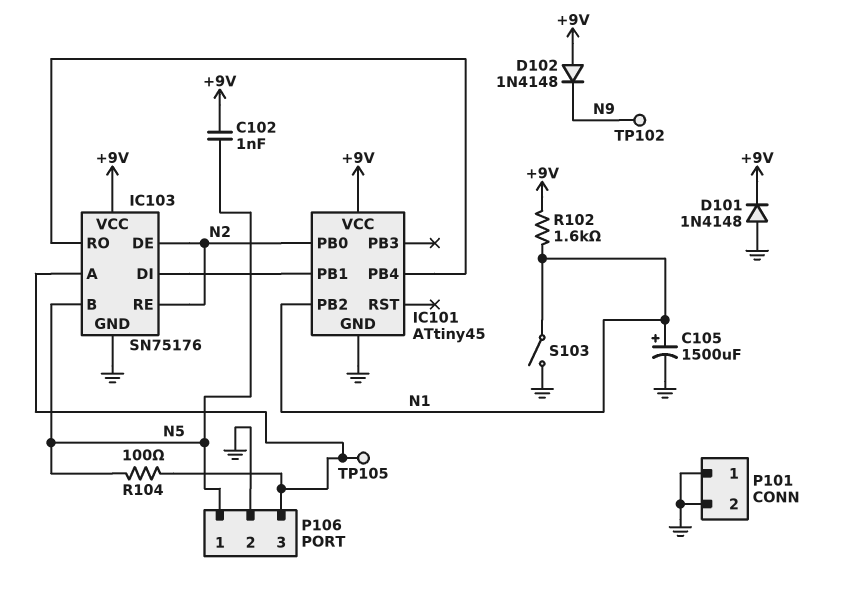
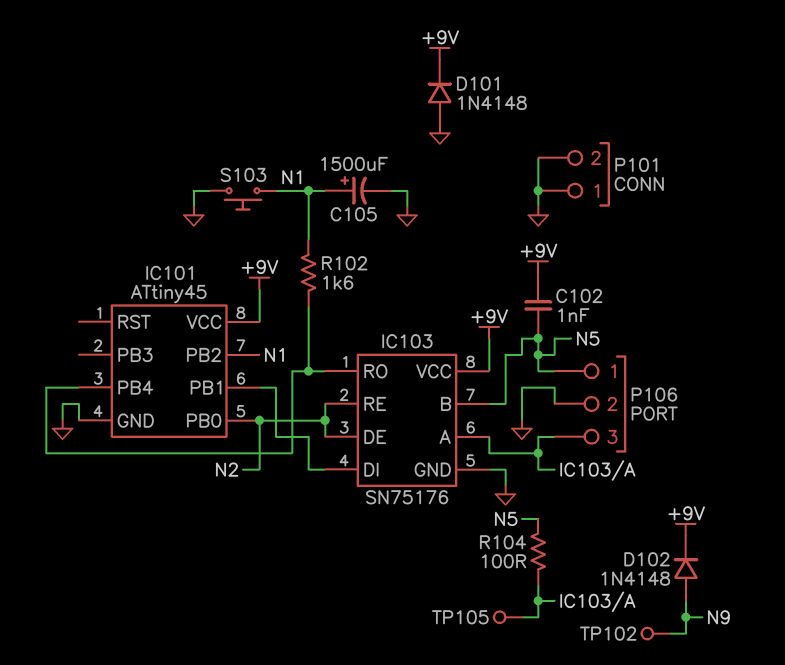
D102: diode 1N4148 (A +9V, K N9) -> diode 1N4148 (A N9, K +9V)
R102: 1.6k (+9V, N1) -> 1.6k (IC101/PB4, N1)
S103: switch (GND, N1) -> button (GND, N1)

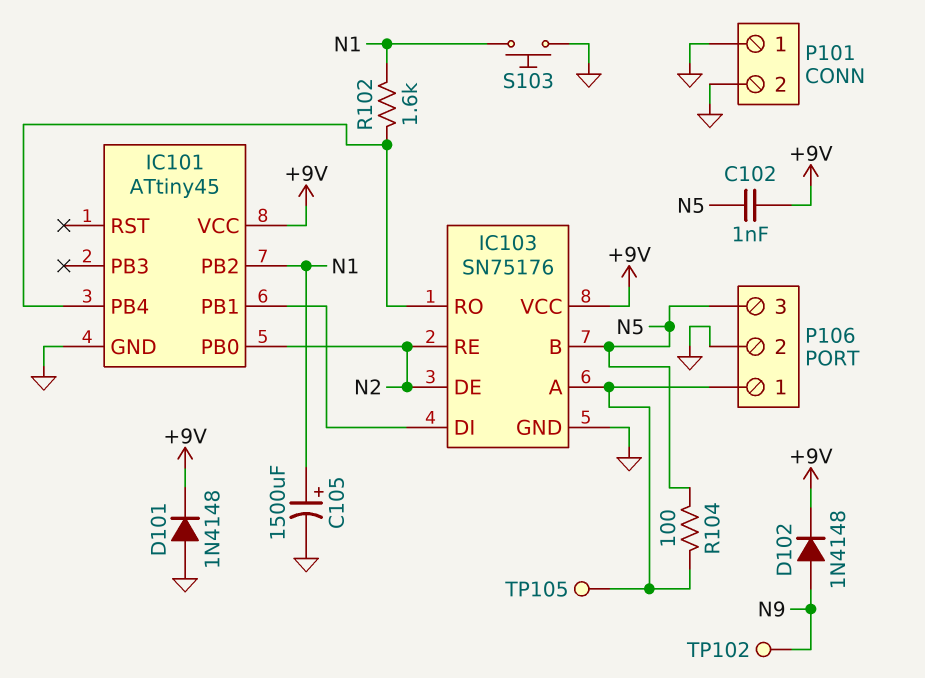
P106 pin 1: N5 -> IC103/A
P106 pin 3: IC103/A -> N5

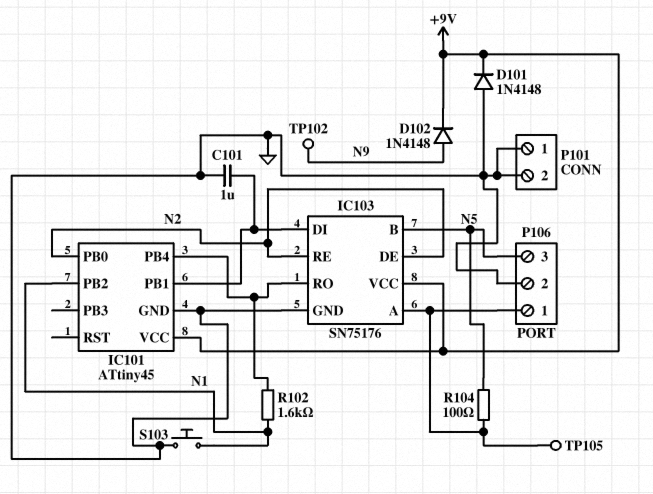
C101: none -> 1uF (GND, IC101/PB1)
C102: 1nF (+9V, N5) -> none
C105: 1500uF (plus N1, minus GND) -> none

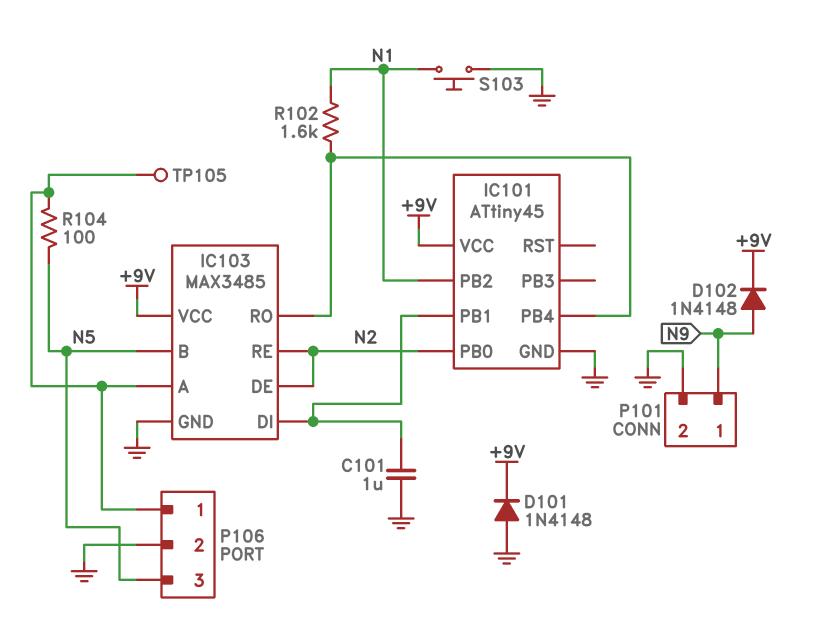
IC103: SN75176 -> MAX3485
P101 pin 1: GND -> N9
TP102: test point (N9) -> none

